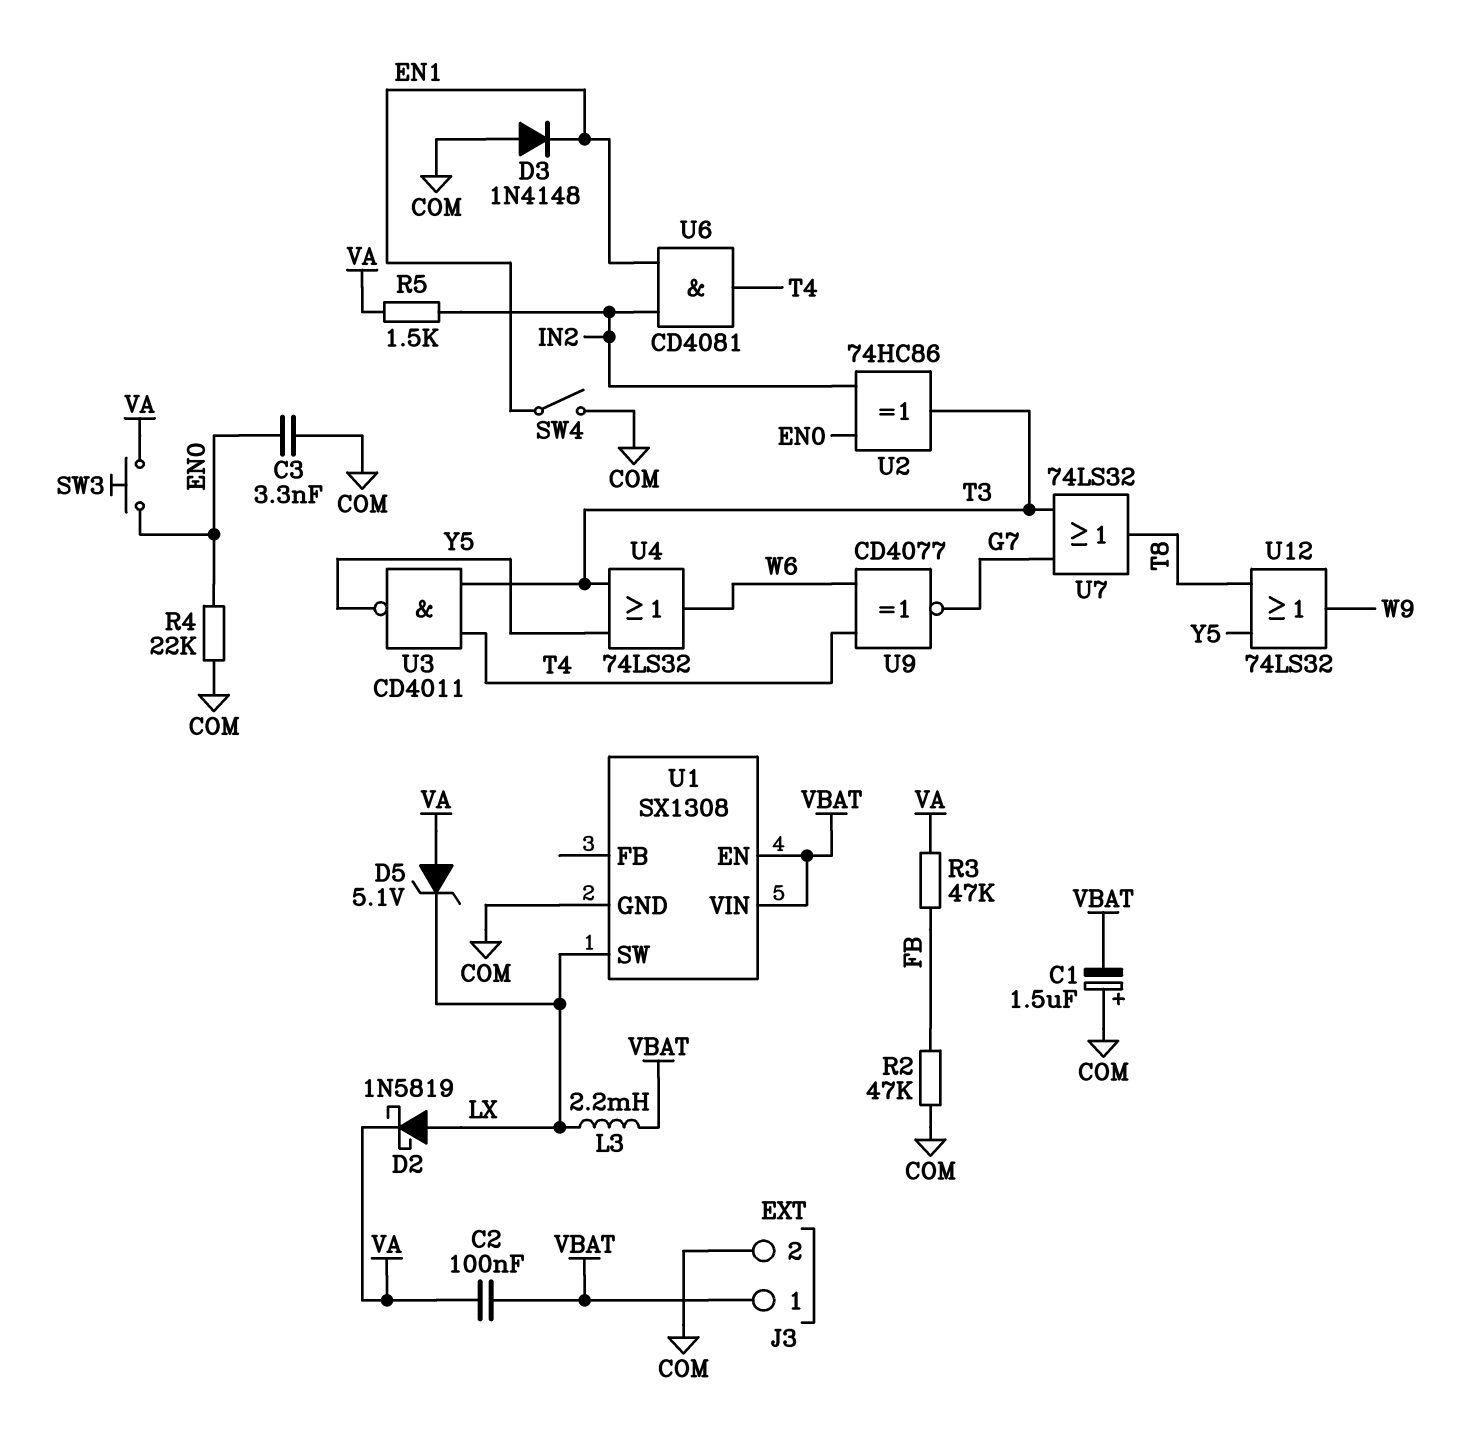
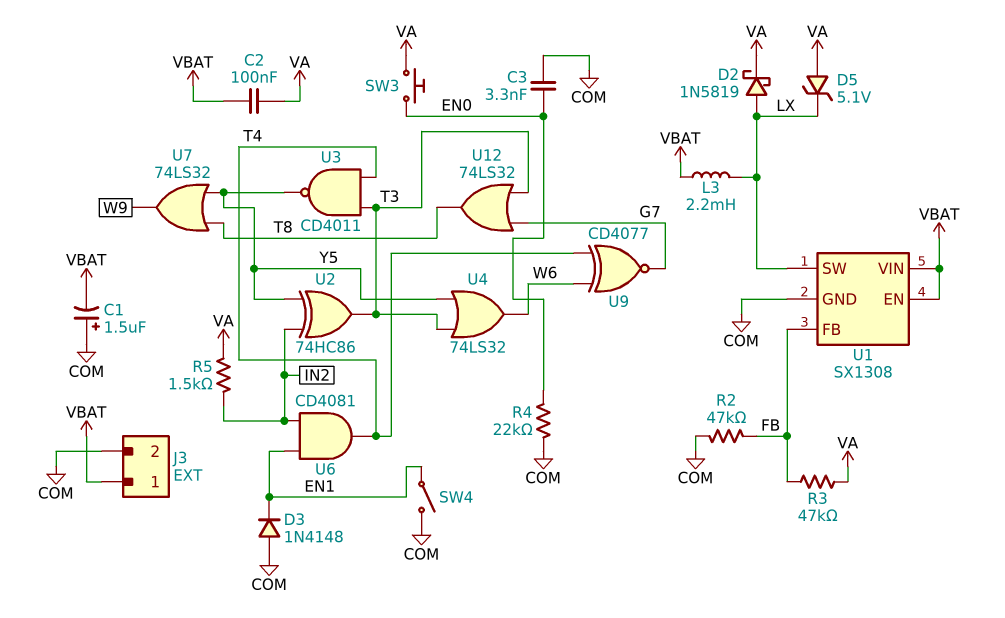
U1 pin FB: none -> FB
U2: XOR 74HC86 (in EN0, in IN2, out T3) -> XOR 74HC86 (in IN2, in Y5, out T3)
U7: OR 74LS32 (in G7, in T3, out T8) -> OR 74LS32 (in T8, in Y5, out W9)
U12: OR 74LS32 (in T8, in Y5, out W9) -> OR 74LS32 (in G7, in T3, out T8)

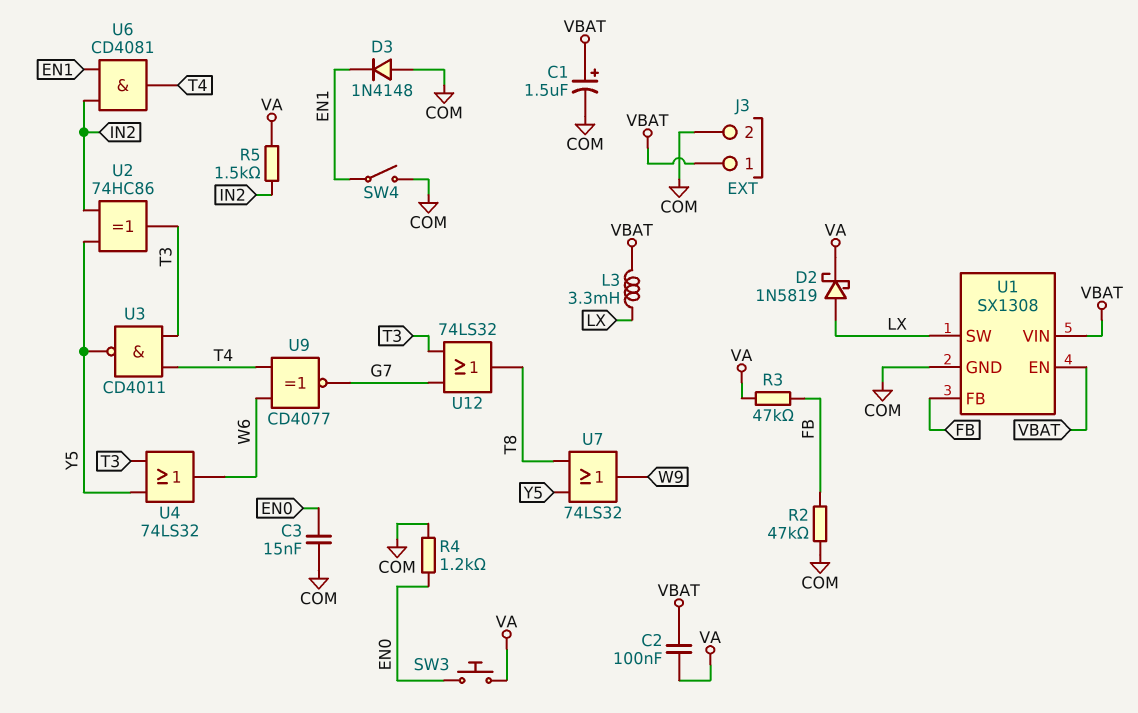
C1: 1.5uF (plus COM, minus VBAT) -> 1.5uF (plus VBAT, minus COM)
C3: 3.3nF (COM, EN0) -> 15nF (COM, EN0)
D5: zener 5.1V (A VA, K LX) -> none
L3: 2.2mH (LX, VBAT) -> 3.3mH (LX, VBAT)
R4: 22k (COM, EN0) -> 1.2k (COM, EN0)

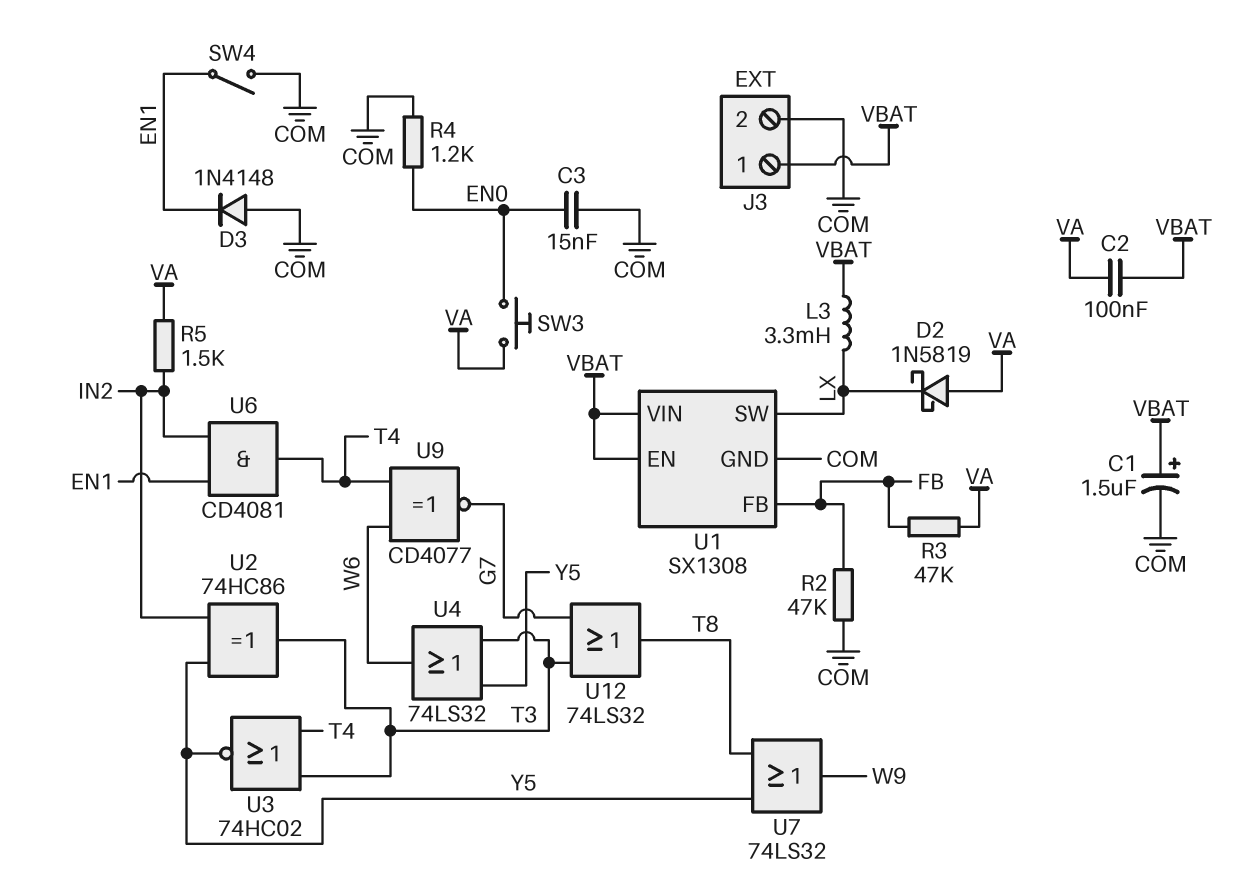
D2: schottky 1N5819 (A LX, K VA) -> schottky 1N5819 (A VA, K LX)
U3: NAND CD4011 (in T3, in T4, out Y5) -> NOR 74HC02 (in T3, in T4, out Y5)

